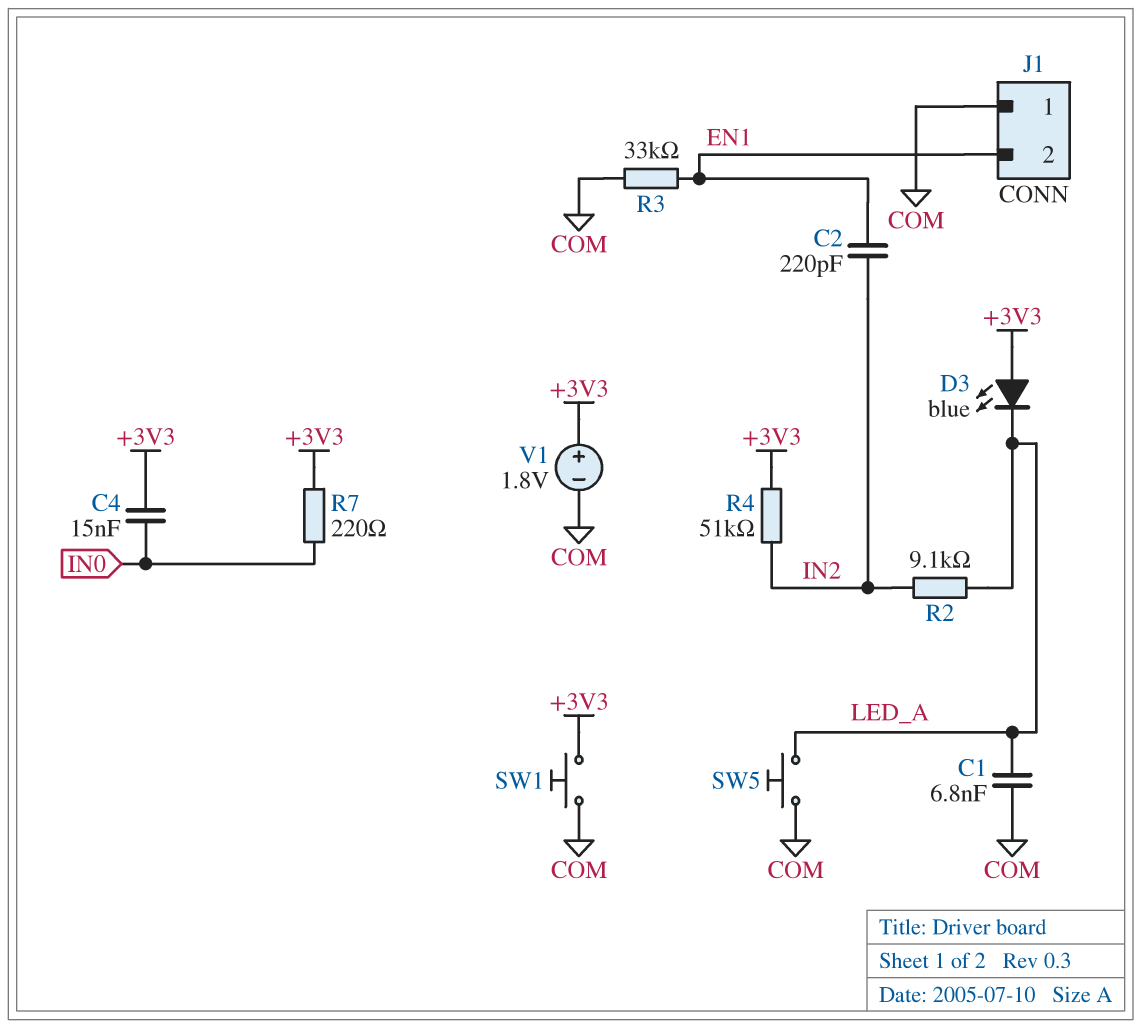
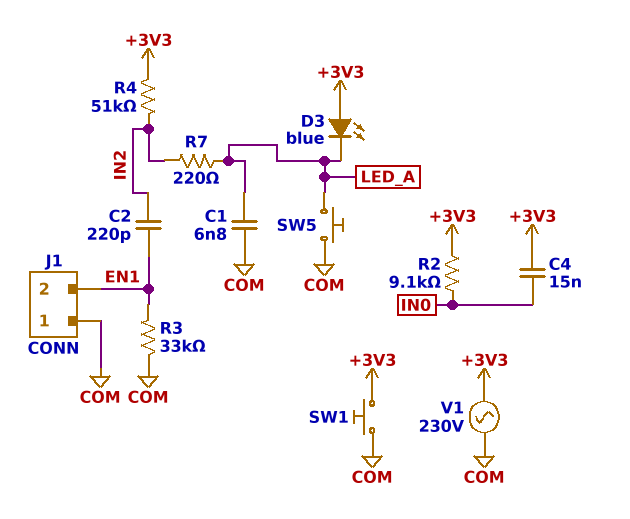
R2: 9.1k (IN2, LED_A) -> 9.1k (+3V3, IN0)
R7: 220 (+3V3, IN0) -> 220 (IN2, LED_A)
V1: 1.8V (plus +3V3, minus COM) -> AC 230V (+3V3, COM)

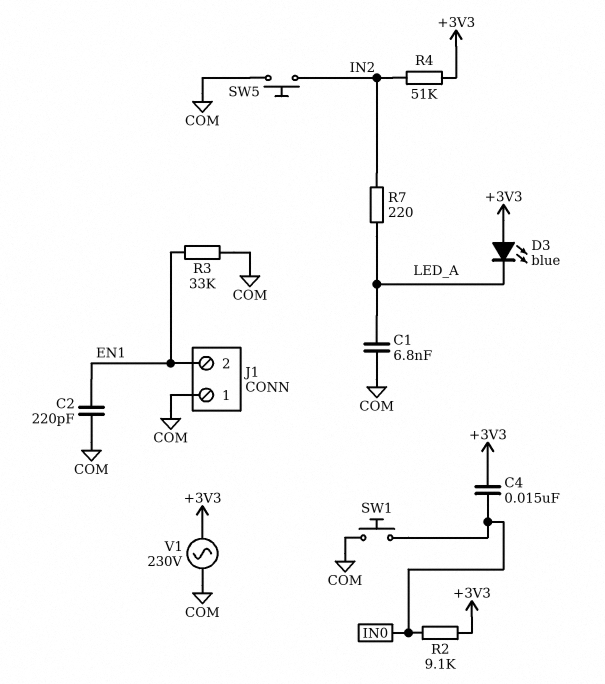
C2: 220pF (EN1, IN2) -> 220pF (COM, EN1)
SW1: button (+3V3, COM) -> button (COM, IN0)
SW5: button (COM, LED_A) -> button (COM, IN2)

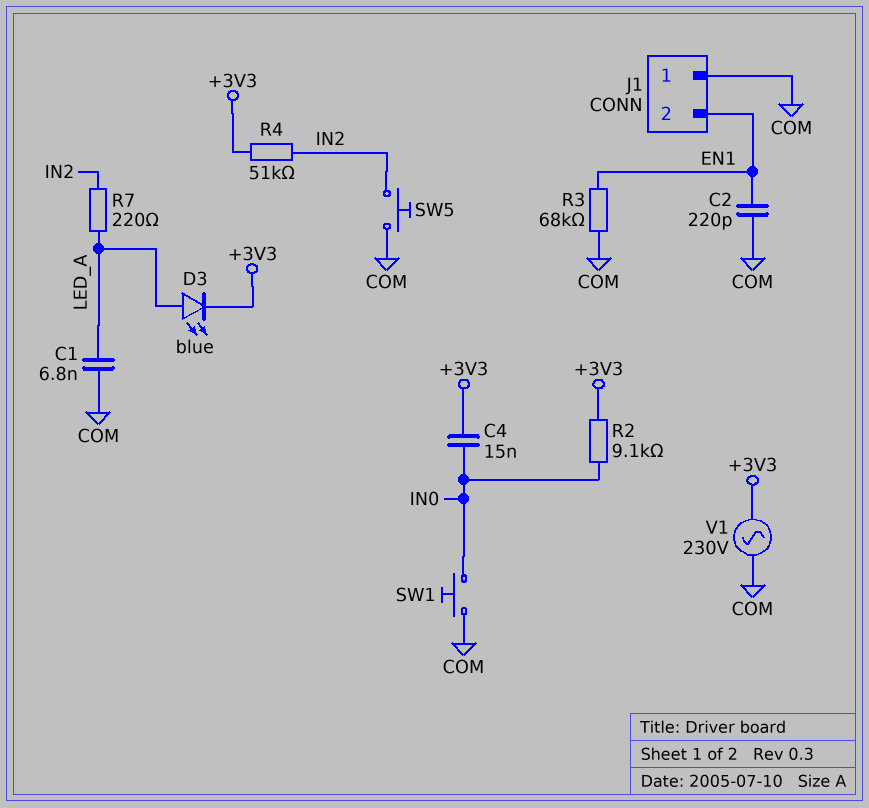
D3: LED blue (A +3V3, K LED_A) -> LED blue (A LED_A, K +3V3)
R3: 33k (COM, EN1) -> 68k (COM, EN1)

